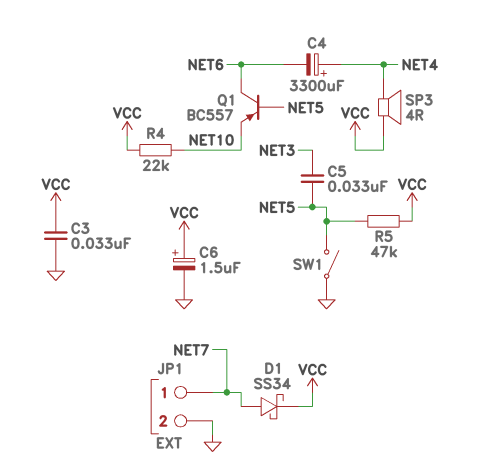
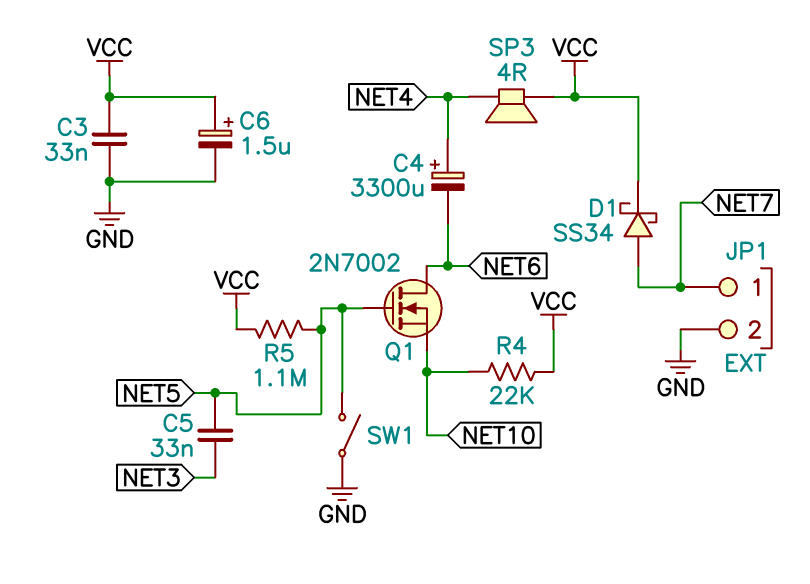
Q1: PNP BC557 (B NET5, C NET6, E NET10) -> NMOS 2N7002 (G NET5, D NET6, S NET10)
R5: 47k (NET5, VCC) -> 1.1M (NET5, VCC)

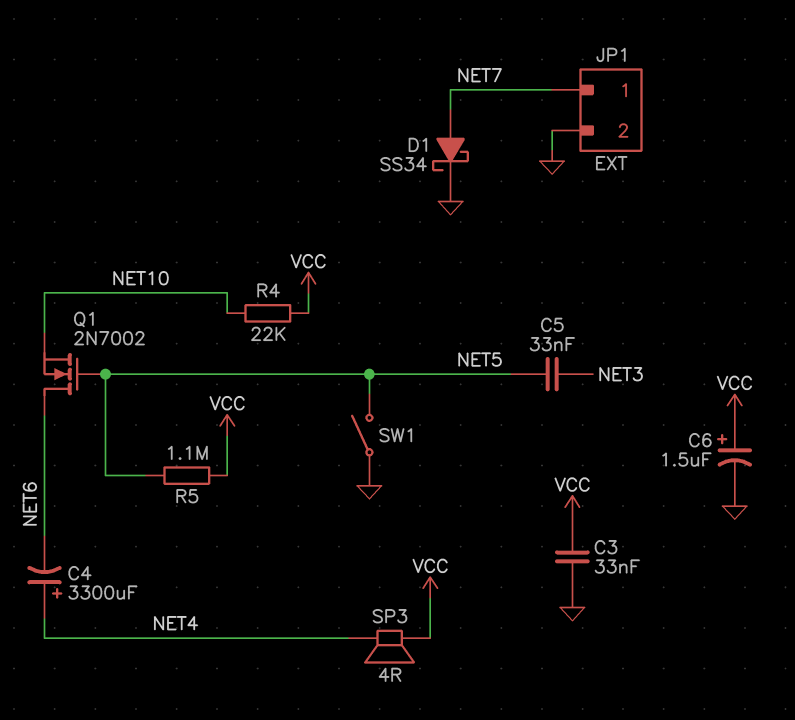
D1: schottky SS34 (A NET7, K VCC) -> schottky SS34 (A NET7, K GND)

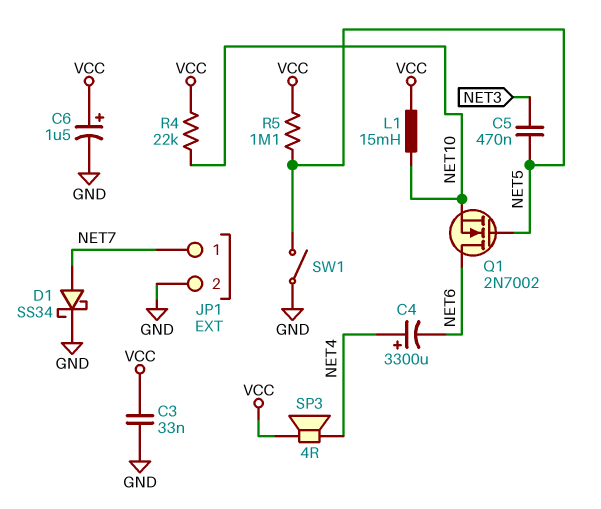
C5: 33nF (NET3, NET5) -> 470nF (NET3, NET5)
L1: none -> 15mH (NET10, VCC)

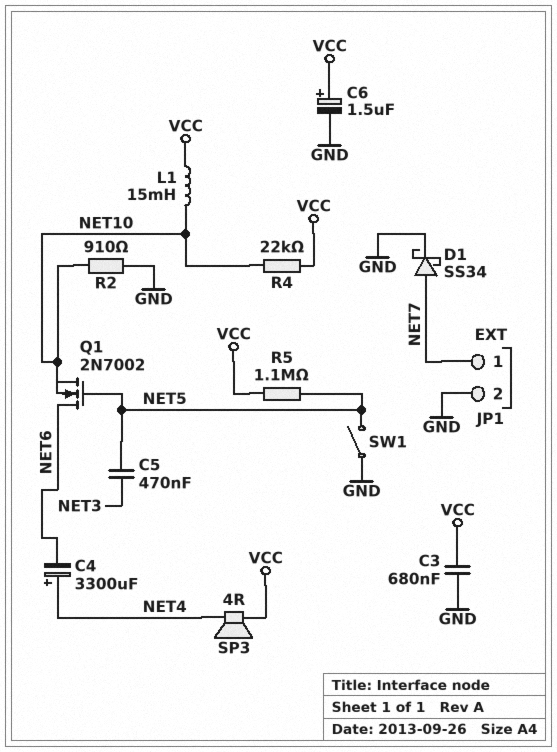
C3: 33nF (GND, VCC) -> 680nF (GND, VCC)
R2: none -> 910 (GND, NET10)

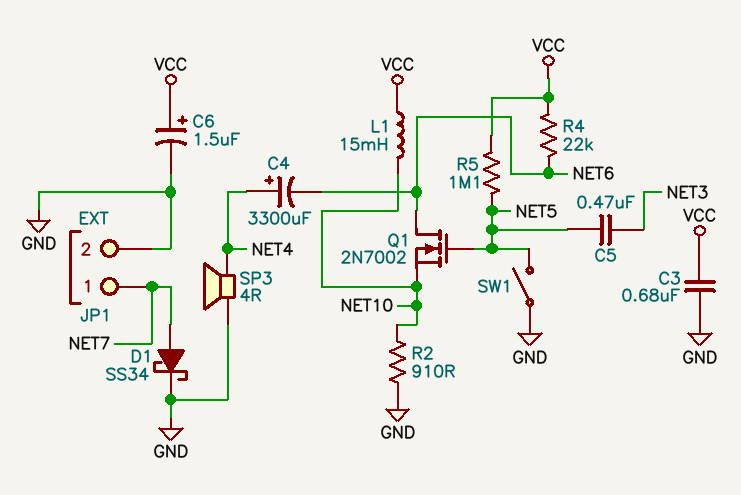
R4: 22k (NET10, VCC) -> 22k (NET6, VCC)
SP3: speaker 4R (NET4, VCC) -> speaker 4R (GND, NET4)

